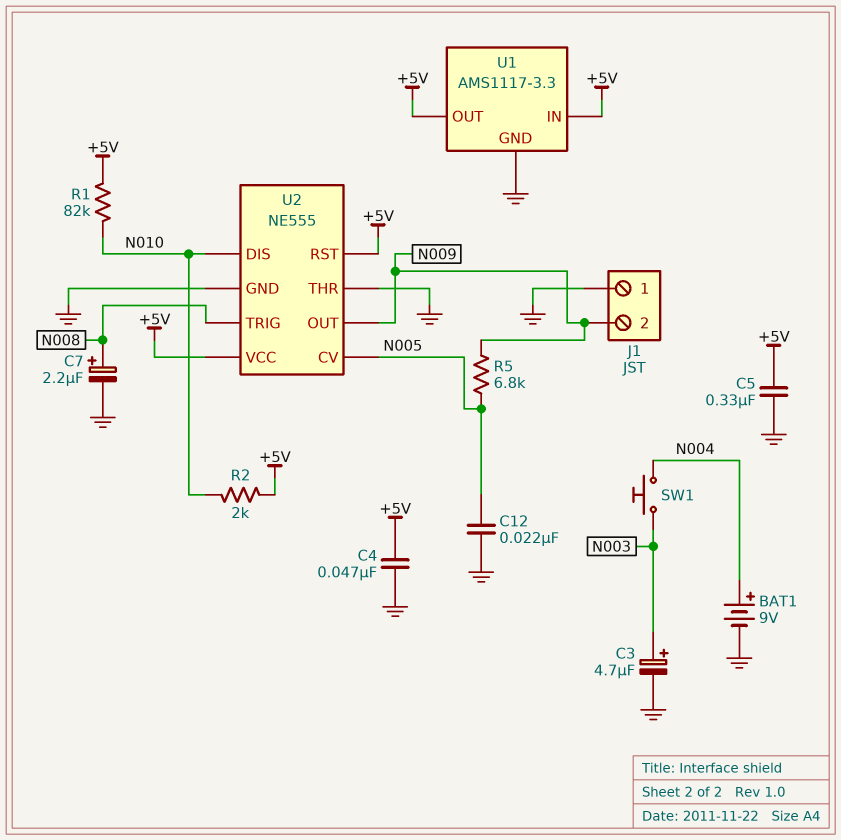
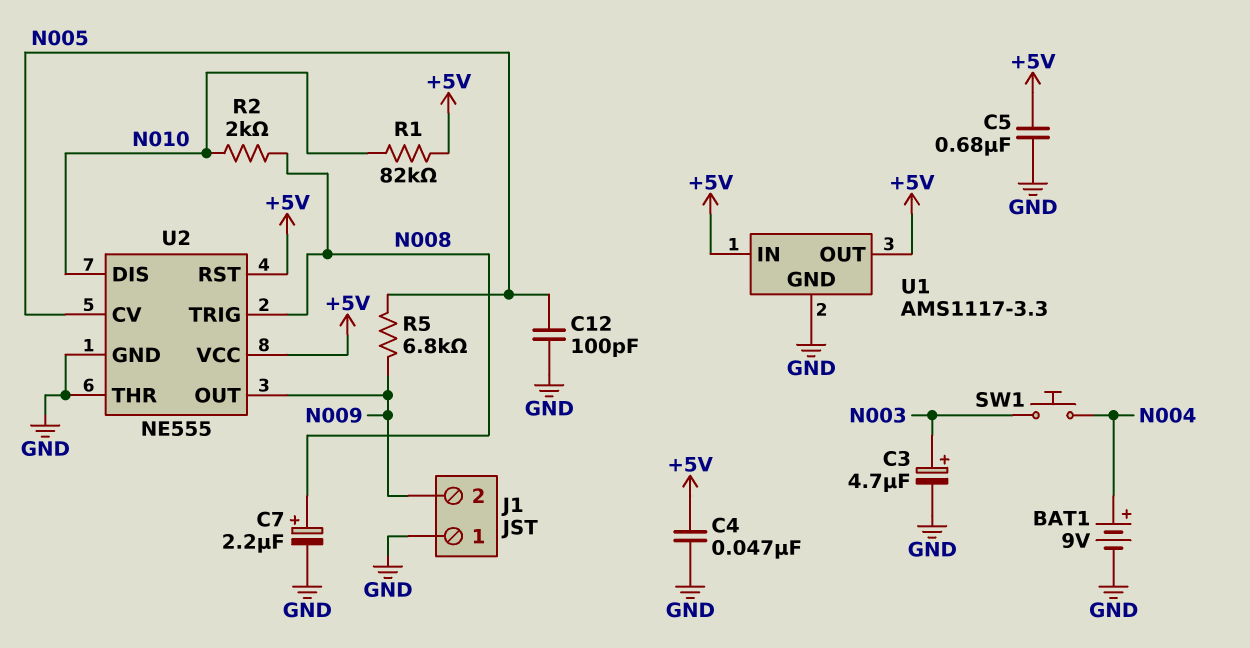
C5: 330nF (+5V, GND) -> 680nF (+5V, GND)
C12: 22nF (GND, N005) -> 100pF (GND, N005)
R2: 2k (+5V, N010) -> 2k (N008, N010)

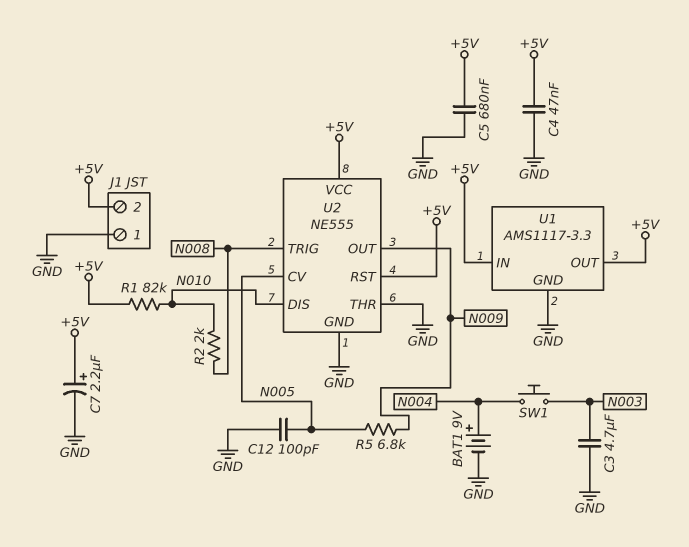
C3: 4.7uF (plus N003, minus GND) -> 4.7uF (GND, N003)
C7: 2.2uF (plus N008, minus GND) -> 2.2uF (plus +5V, minus GND)
J1 pin 2: N009 -> +5V

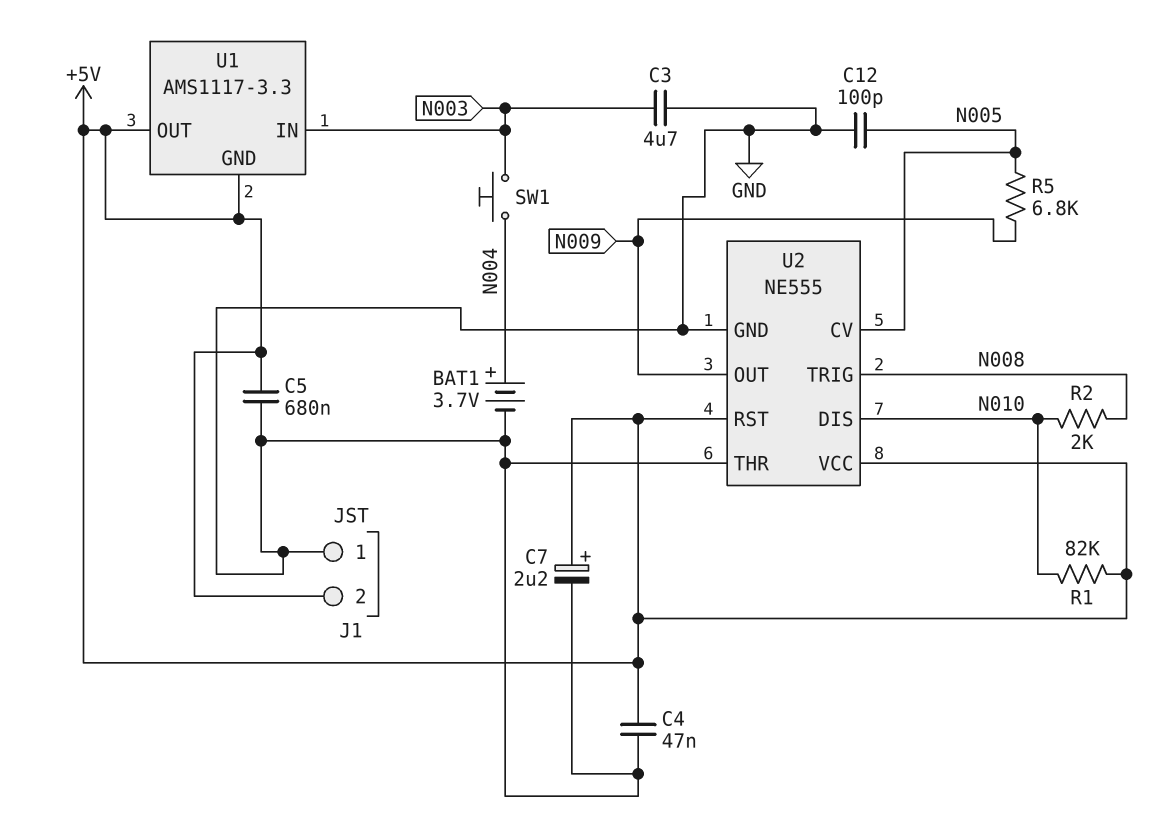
BAT1: 9V (plus N004, minus GND) -> 3.7V (plus N004, minus GND)
U1 pin GND: GND -> +5V
U1 pin IN: +5V -> N003

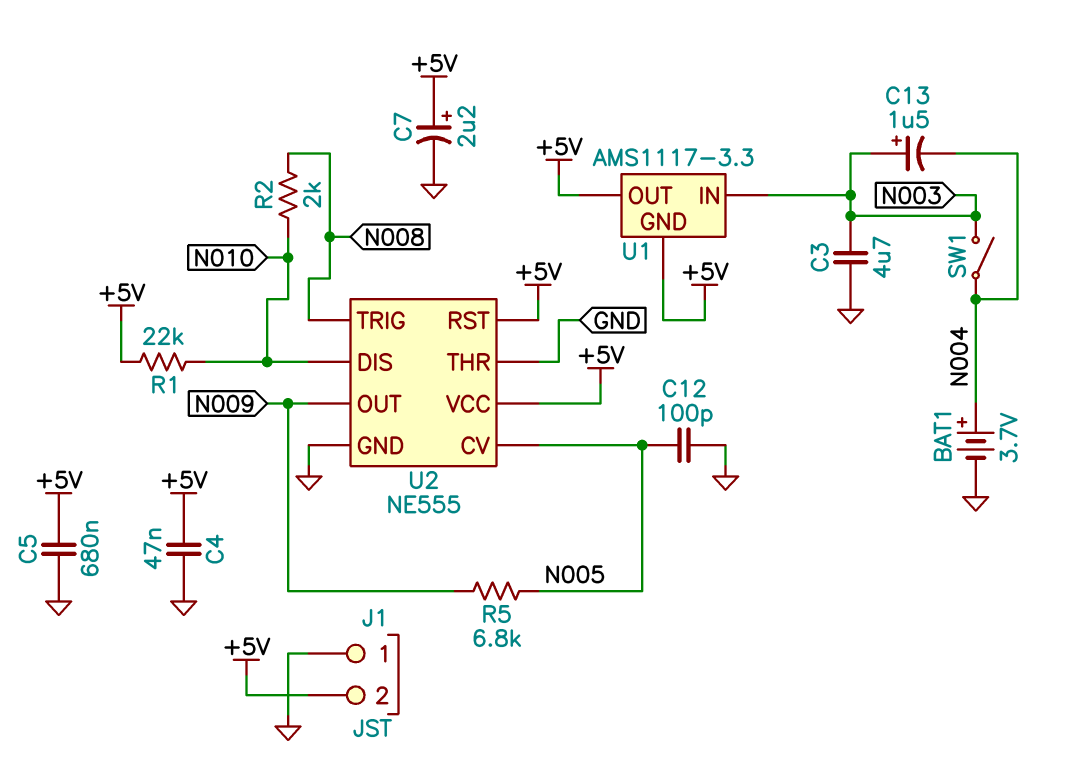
C13: none -> 1.5uF (plus N003, minus N004)
R1: 82k (+5V, N010) -> 22k (+5V, N010)
SW1: button (N003, N004) -> switch (N003, N004)

